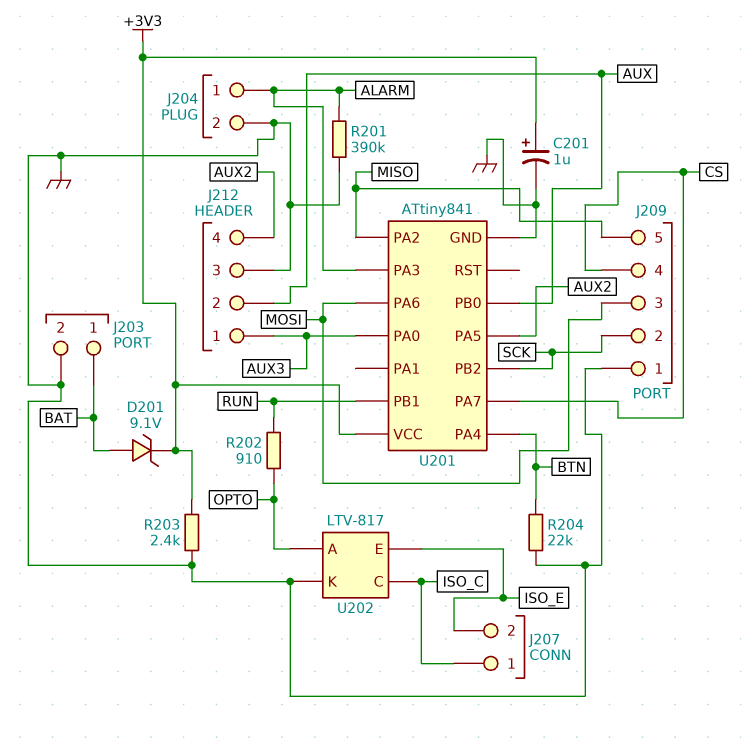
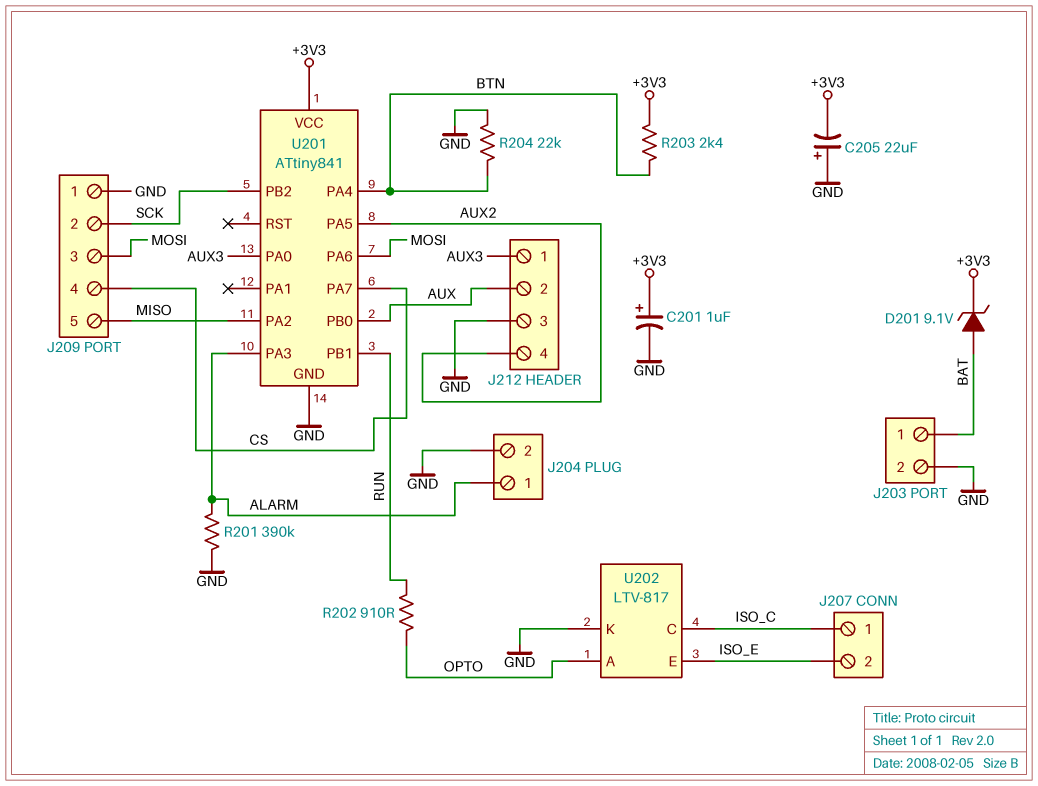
C205: none -> 22uF (plus GND, minus +3V3)
R203: 2.4k (+3V3, GND) -> 2.4k (+3V3, BTN)

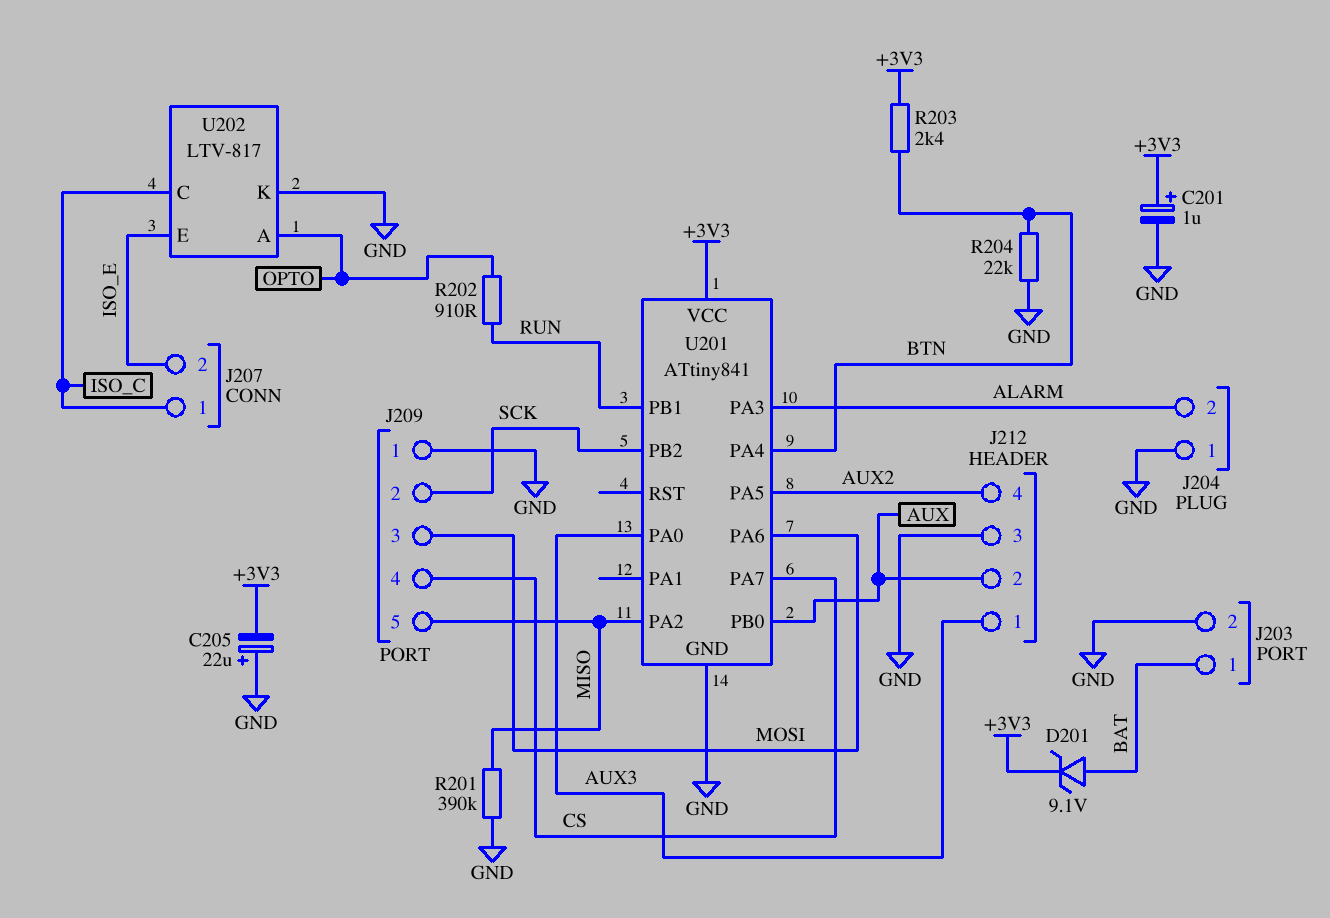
J204 pin 1: ALARM -> GND
J204 pin 2: GND -> ALARM
R201: 390k (ALARM, GND) -> 390k (GND, MISO)

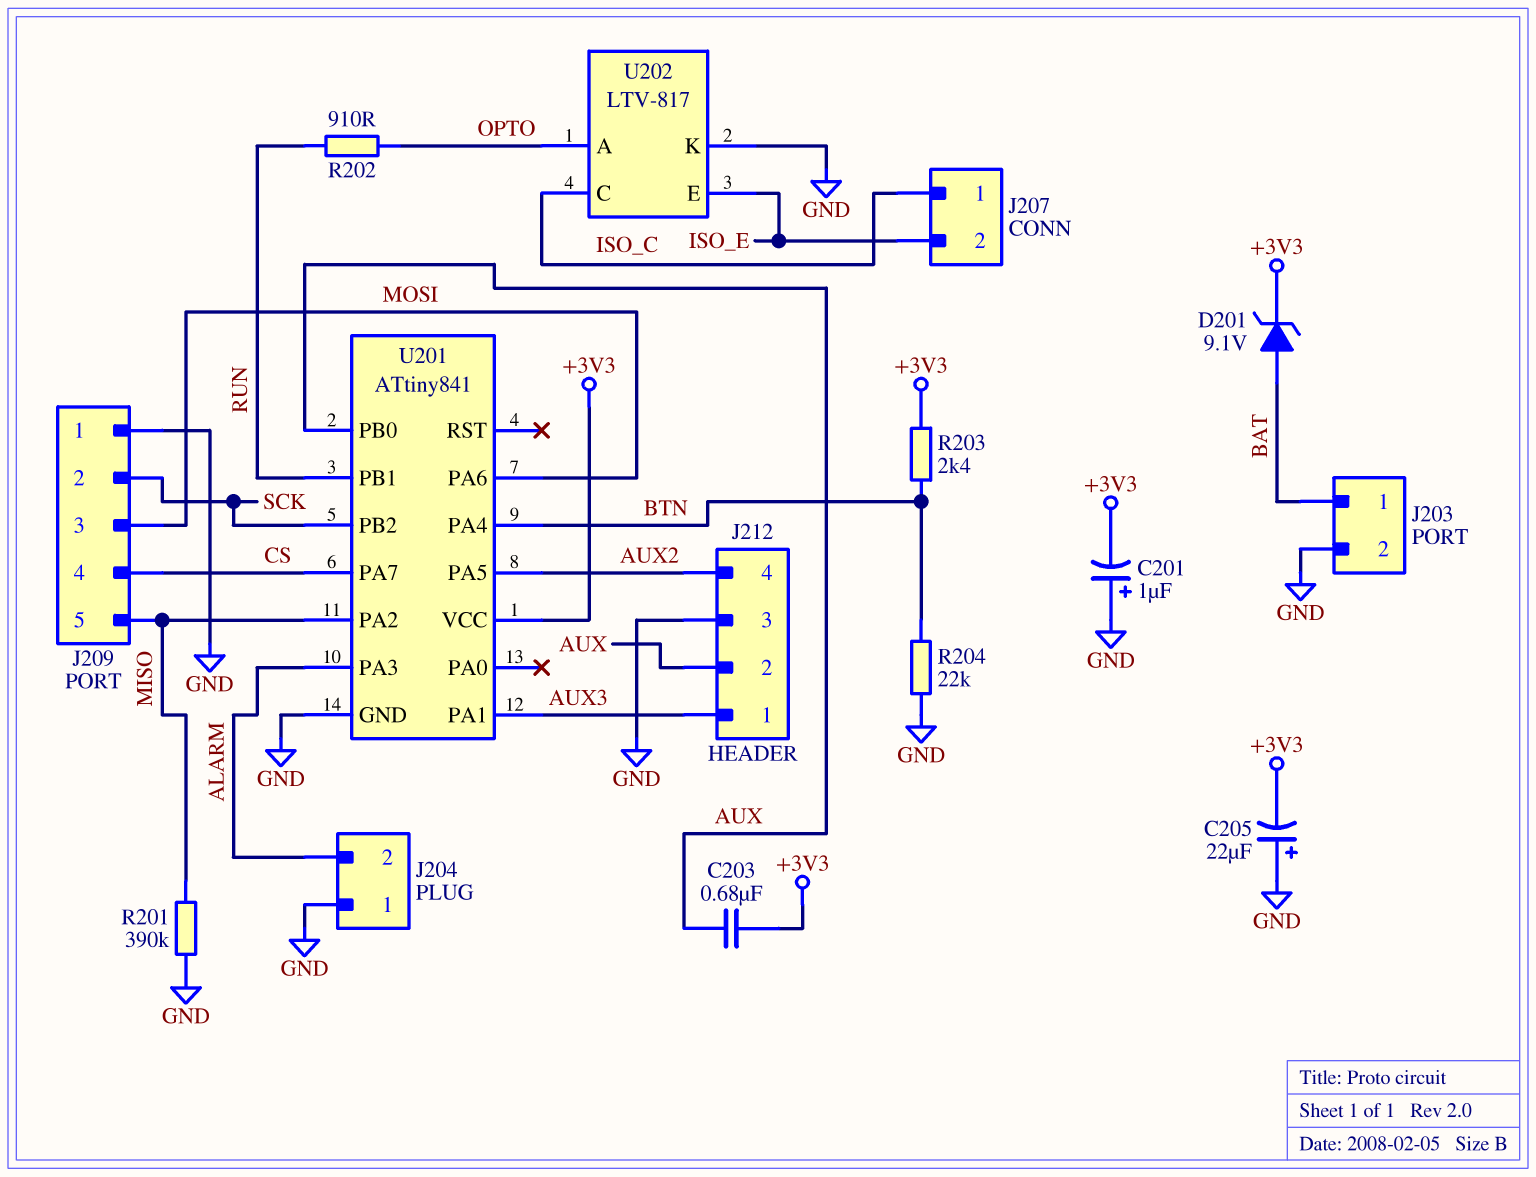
C201: 1uF (plus +3V3, minus GND) -> 1uF (plus GND, minus +3V3)
C203: none -> 680nF (+3V3, AUX)
U201 pin PA0: AUX3 -> none
U201 pin PA1: none -> AUX3

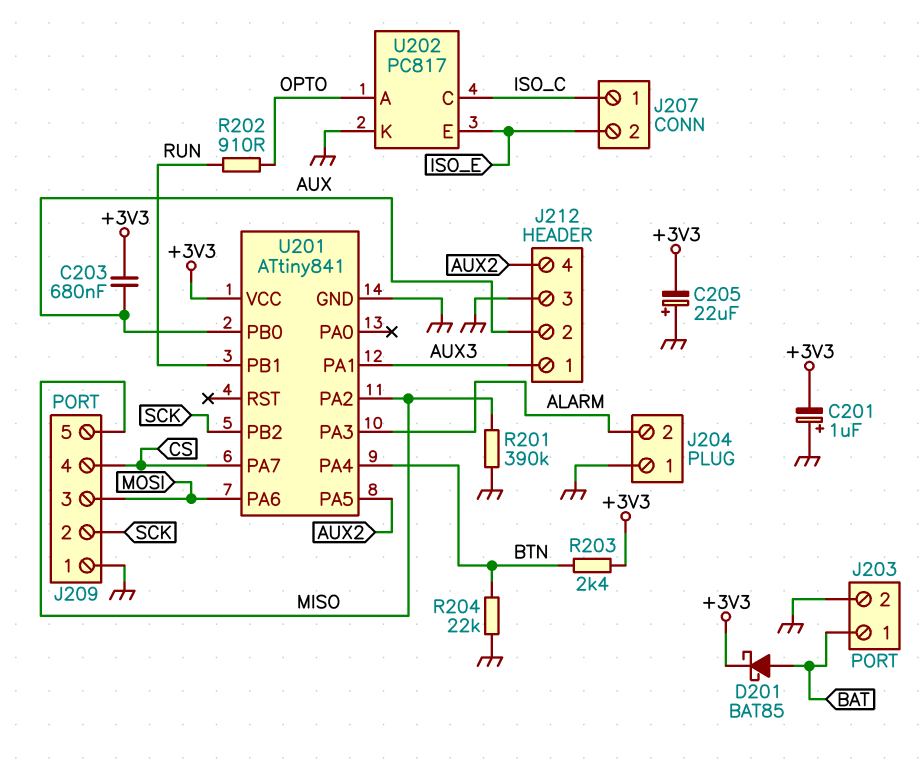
D201: zener 9.1V (A BAT, K +3V3) -> schottky BAT85 (A BAT, K +3V3)
U202: LTV-817 -> PC817

